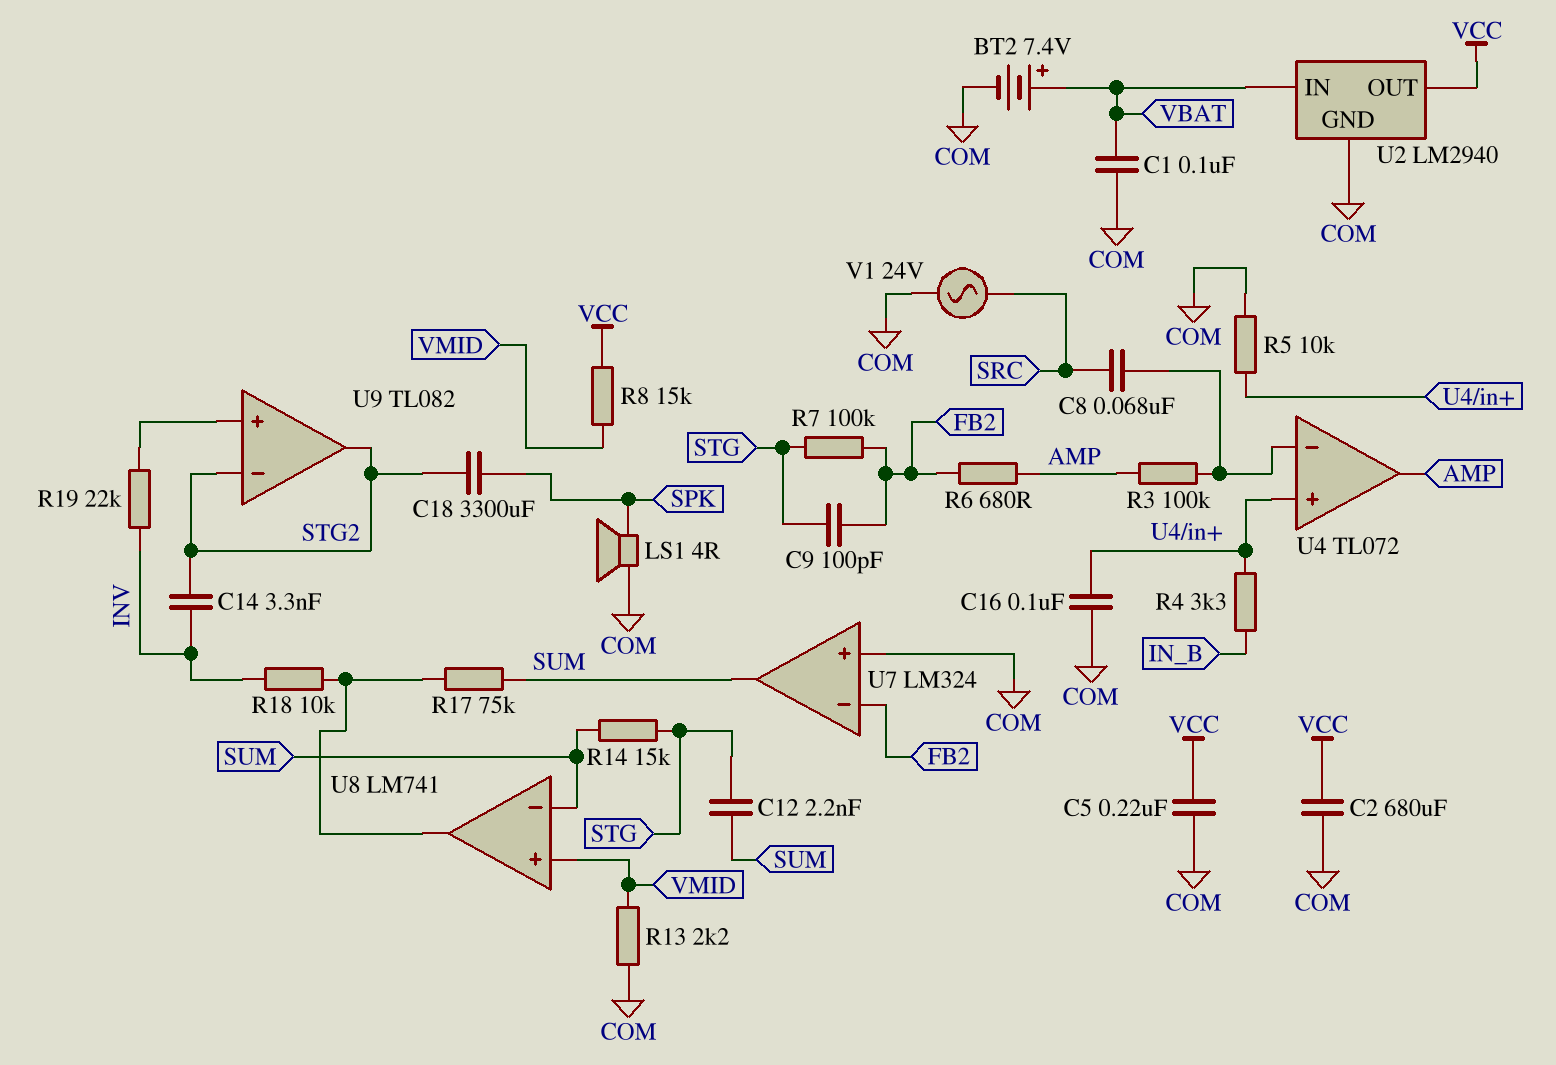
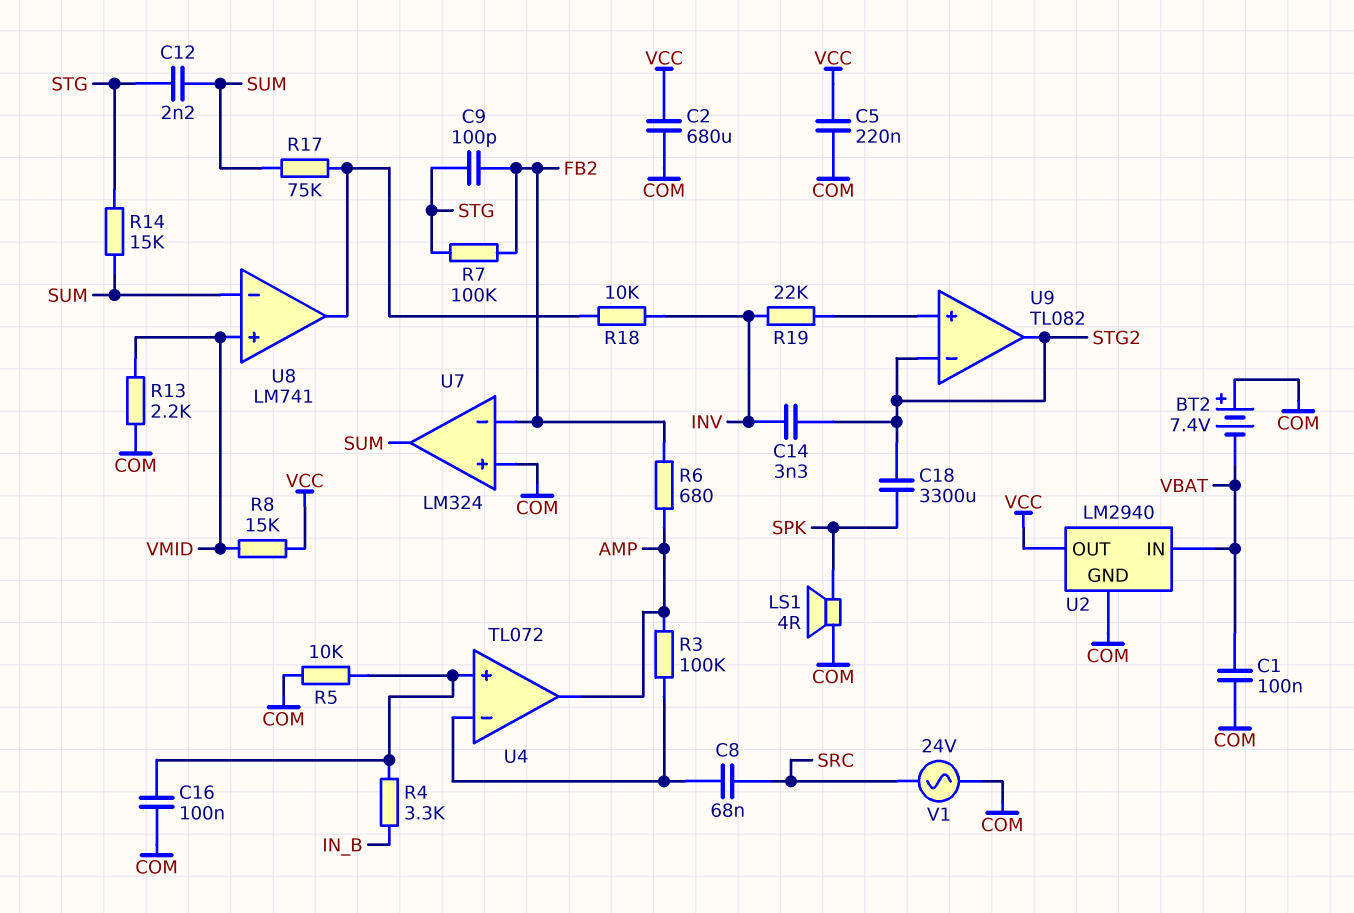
BT2: 7.4V (plus VBAT, minus COM) -> 7.4V (plus COM, minus VBAT)

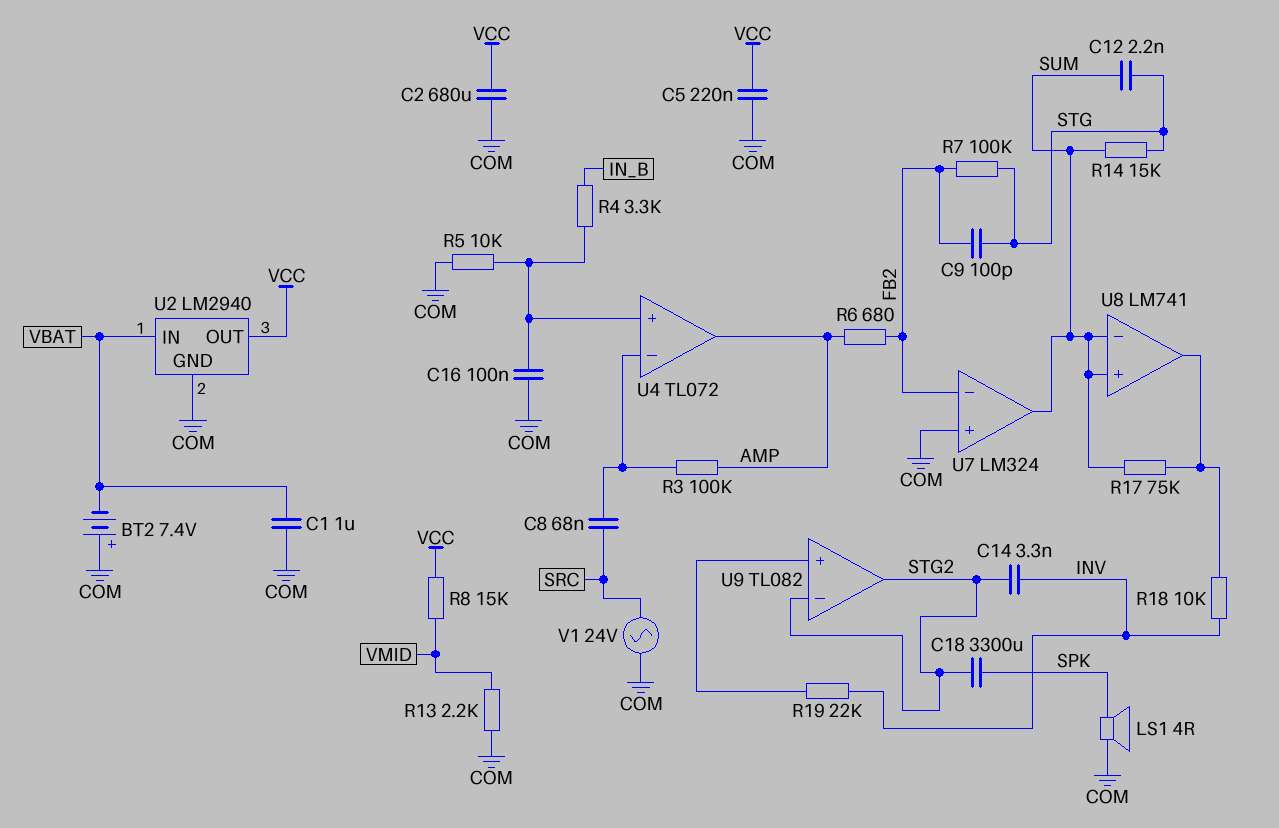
C1: 100nF (COM, VBAT) -> 1uF (COM, VBAT)
U8 pin in+: VMID -> SUM

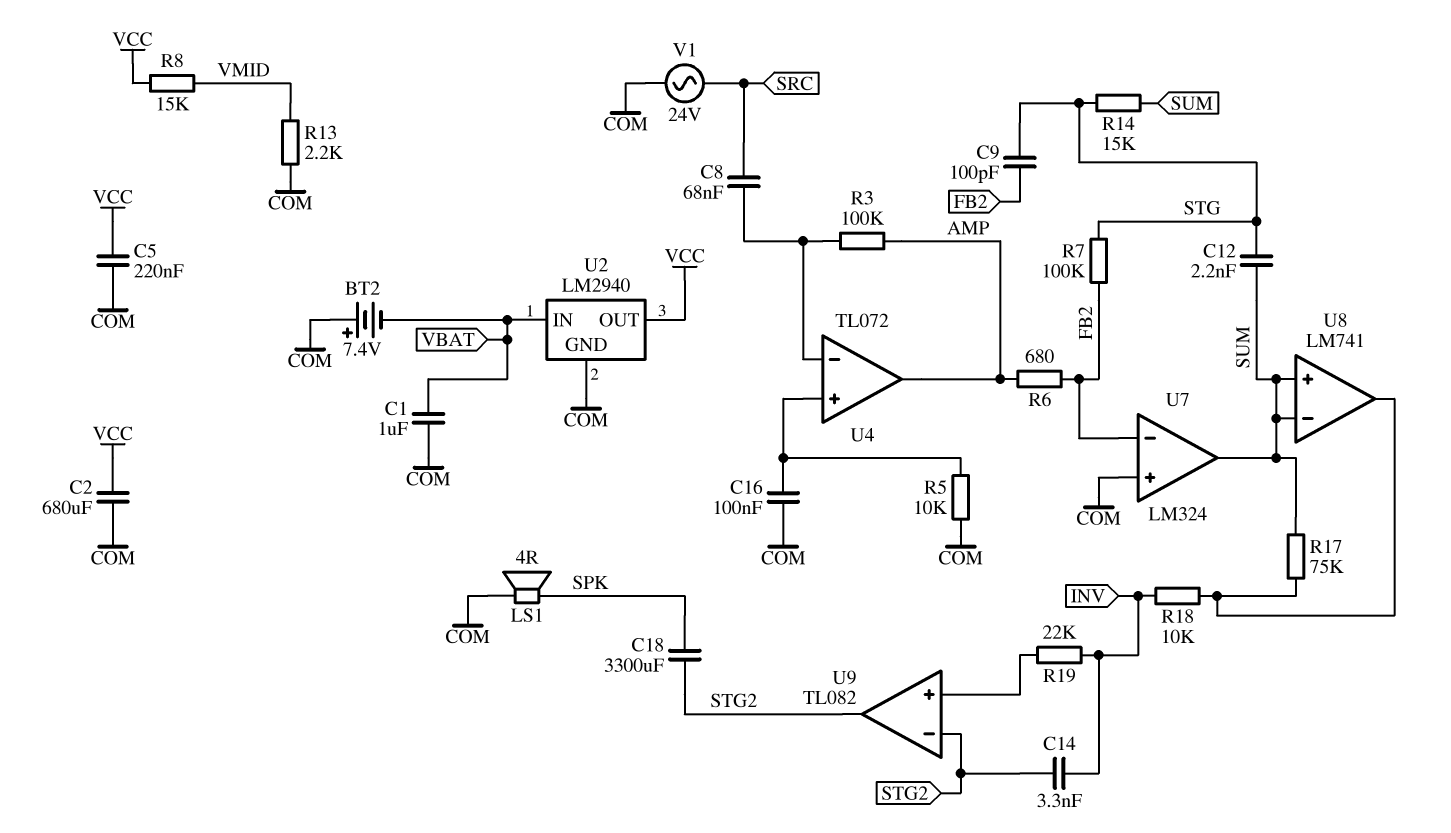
R4: 3.3k (IN_B, U4/in+) -> none

